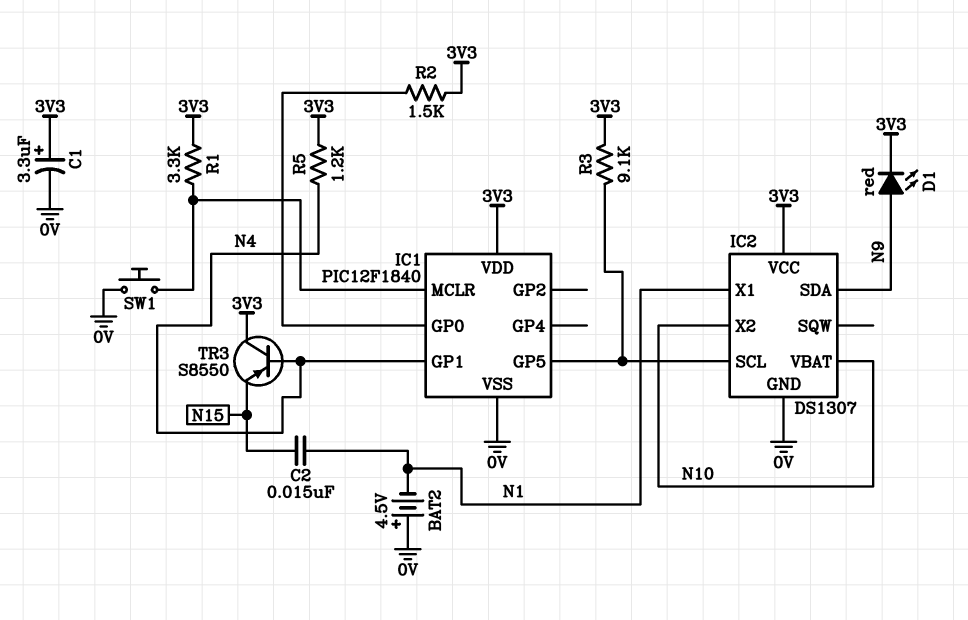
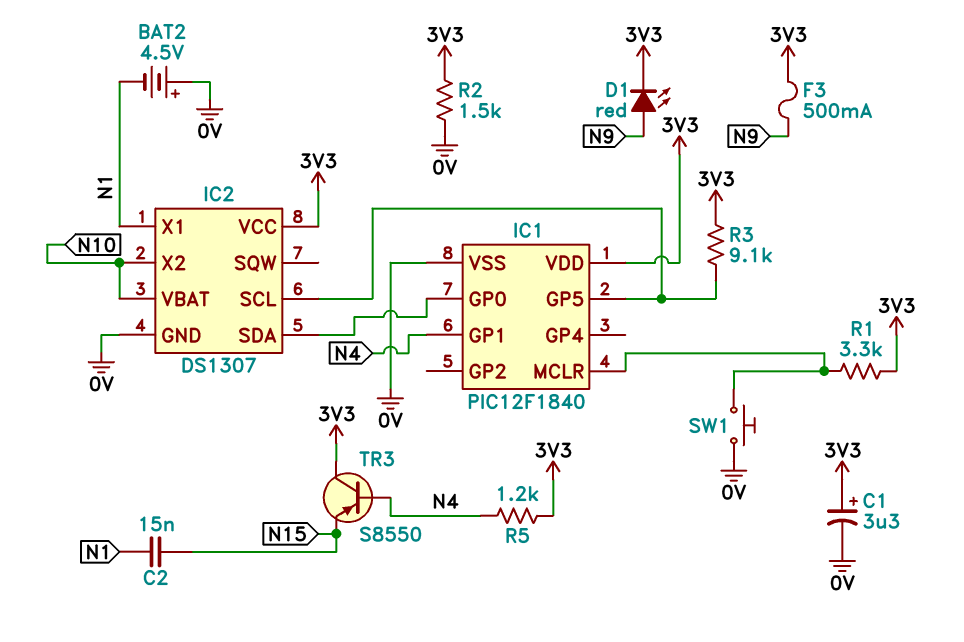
F3: none -> 500mA (3V3, N9)
IC2 pin SDA: N9 -> IC1/GP0
R2: 1.5k (3V3, IC1/GP0) -> 1.5k (0V, 3V3)

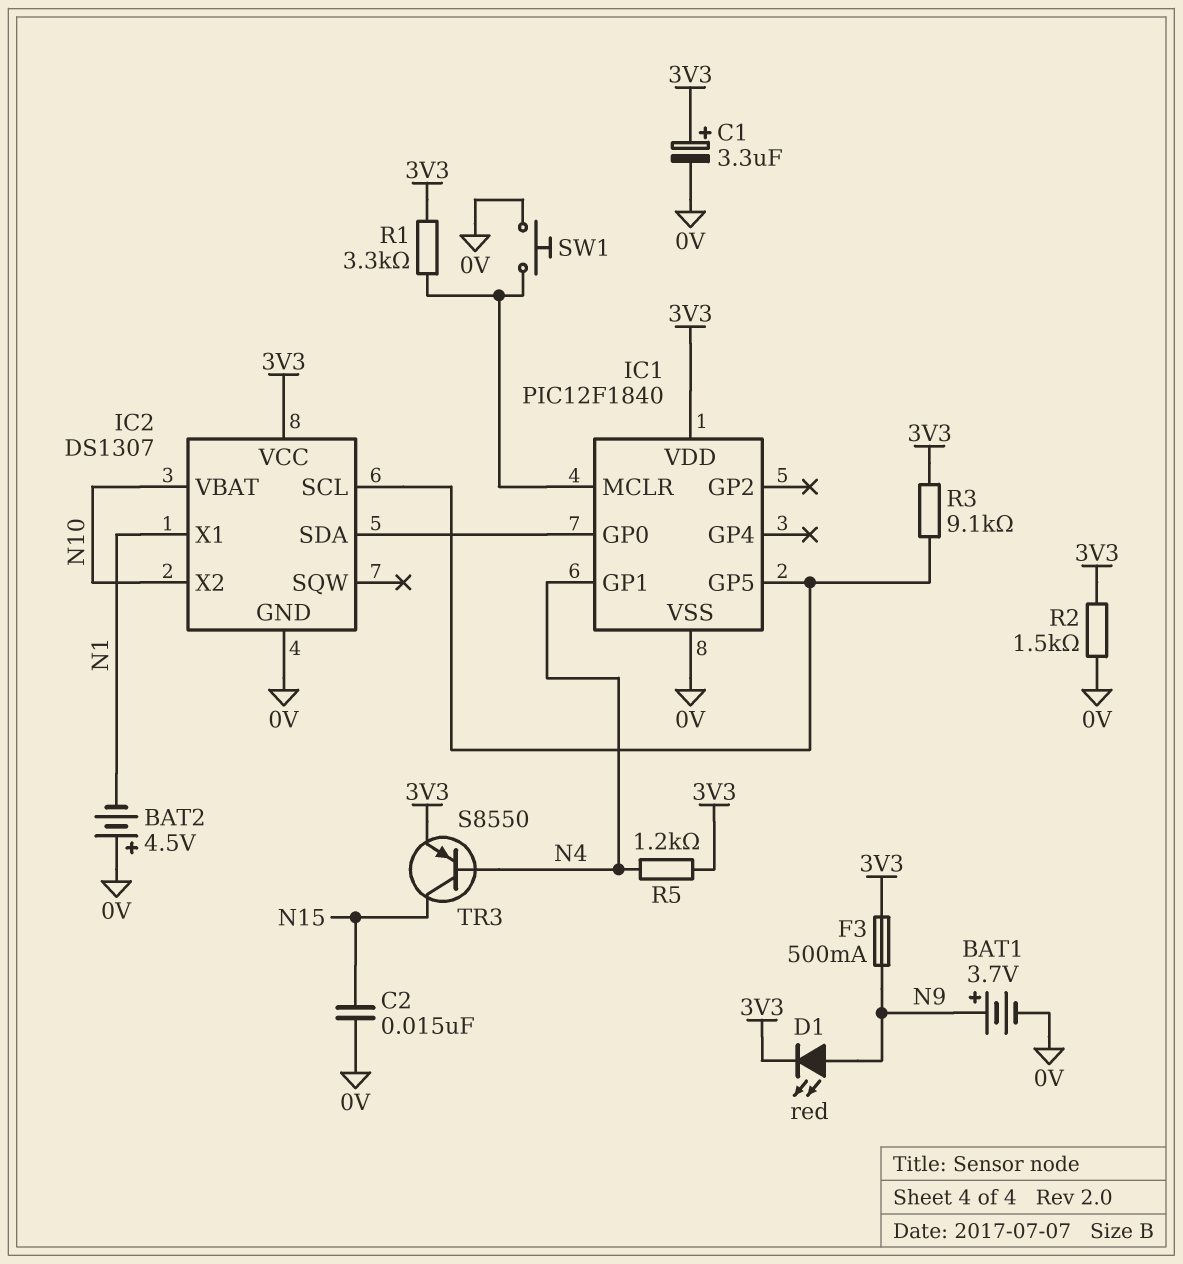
BAT1: none -> 3.7V (plus N9, minus 0V)
C2: 15nF (N1, N15) -> 15nF (0V, N15)
TR3: PNP S8550 (B N4, C 3V3, E N15) -> PNP S8550 (B N4, C N15, E 3V3)

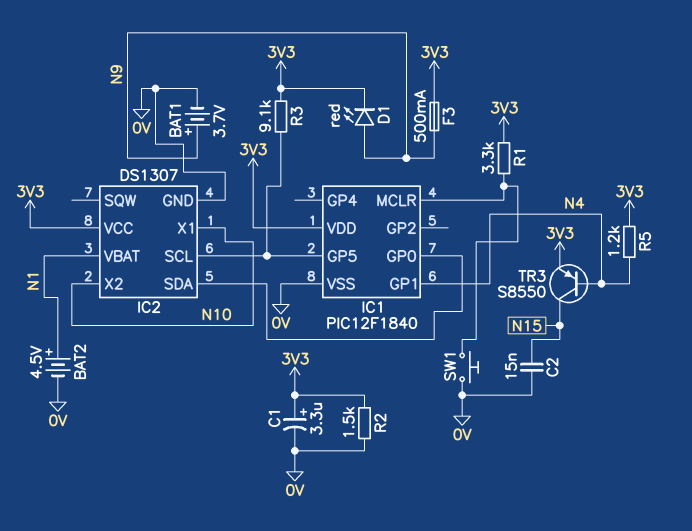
BAT2: 4.5V (plus 0V, minus N1) -> 4.5V (plus N1, minus 0V)
IC2 pin VBAT: N10 -> N1
IC2 pin X1: N1 -> N10

